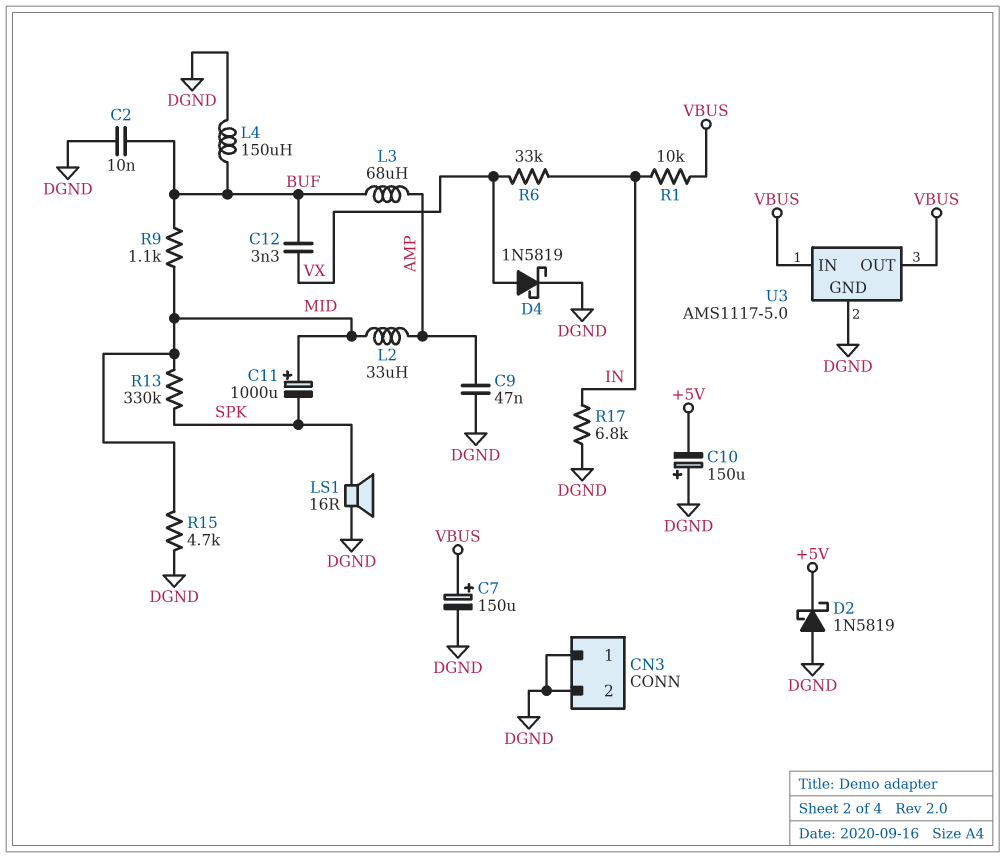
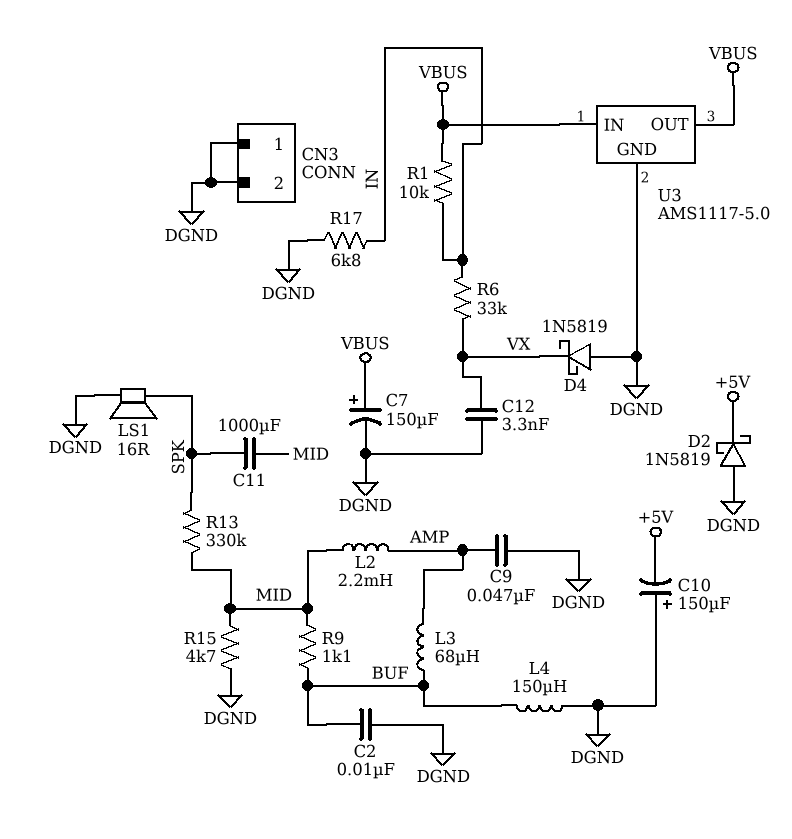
C11: 1000uF (plus MID, minus SPK) -> 1000uF (MID, SPK)
C12: 3.3nF (BUF, VX) -> 3.3nF (DGND, VX)
D4: schottky 1N5819 (A VX, K DGND) -> schottky 1N5819 (A DGND, K VX)
L2: 33uH (AMP, MID) -> 2.2mH (AMP, MID)

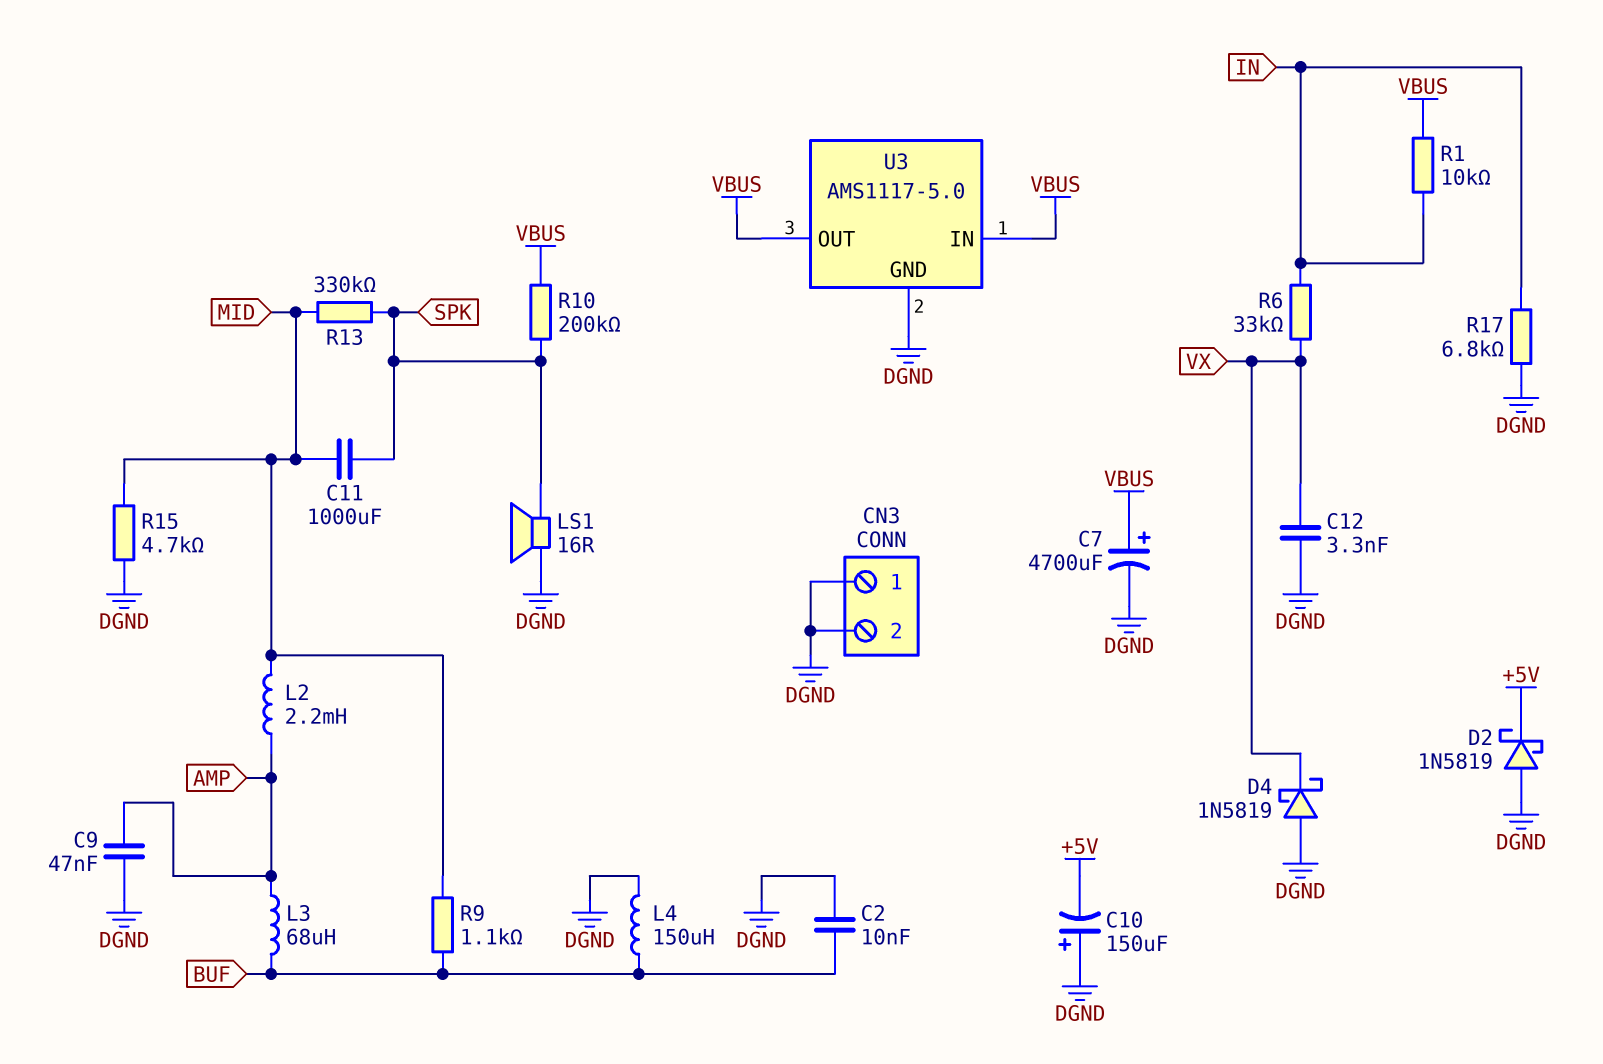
C7: 150uF (plus VBUS, minus DGND) -> 4700uF (plus VBUS, minus DGND)
R10: none -> 200k (SPK, VBUS)

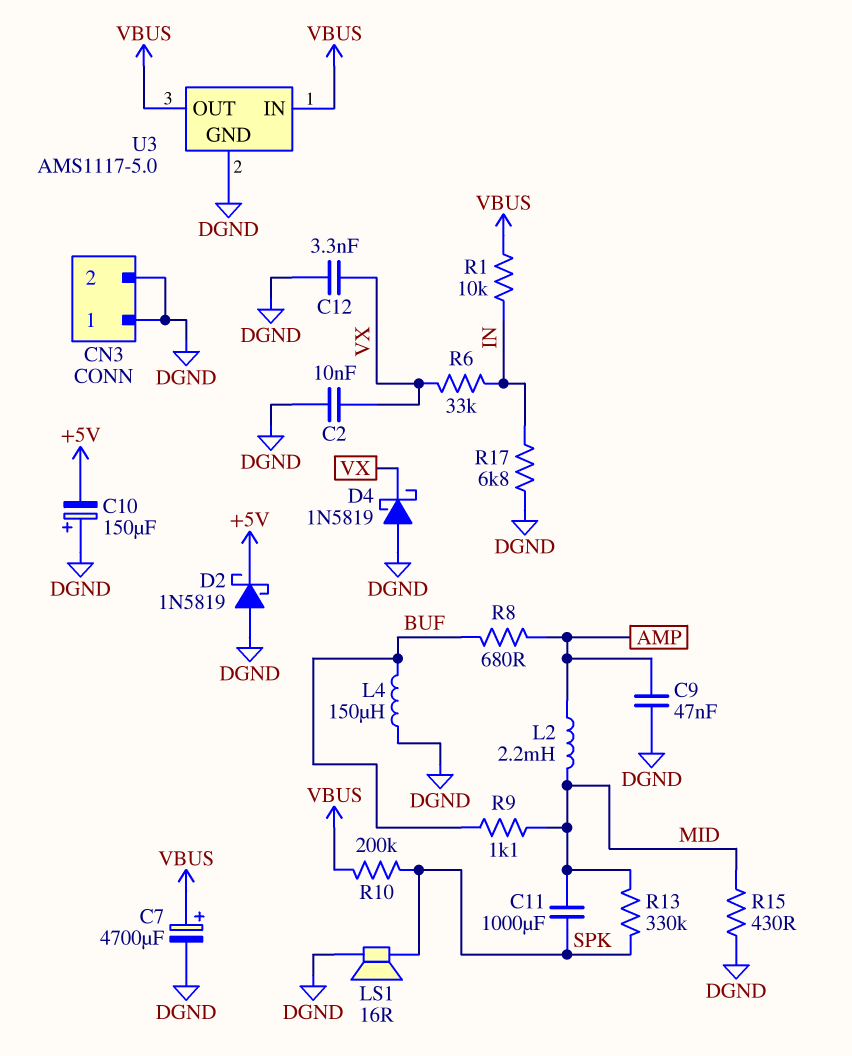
C2: 10nF (BUF, DGND) -> 10nF (DGND, VX)
L3: 68uH (AMP, BUF) -> none
R8: none -> 680 (AMP, BUF)
R15: 4.7k (DGND, MID) -> 430 (DGND, MID)

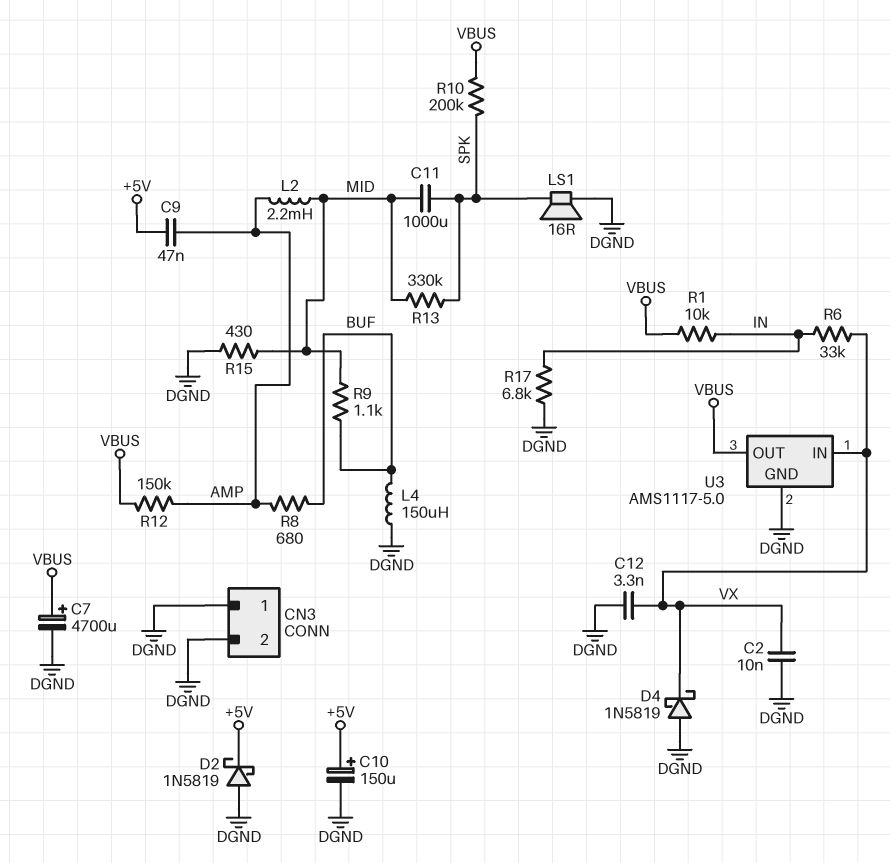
C9: 47nF (AMP, DGND) -> 47nF (+5V, AMP)
C10: 150uF (plus DGND, minus +5V) -> 150uF (plus +5V, minus DGND)
R12: none -> 150k (AMP, VBUS)
U3 pin IN: VBUS -> VX

